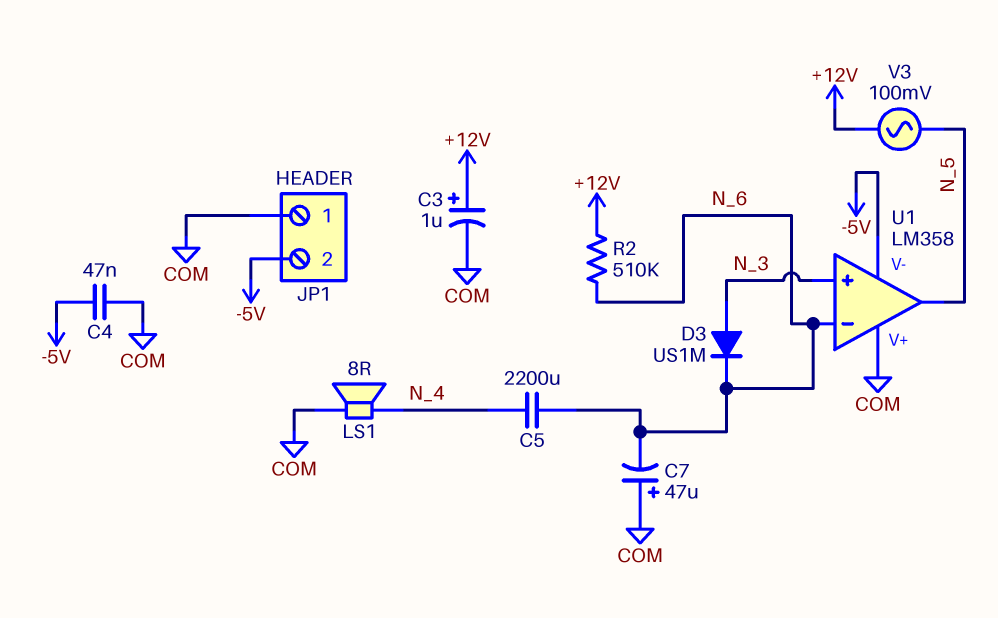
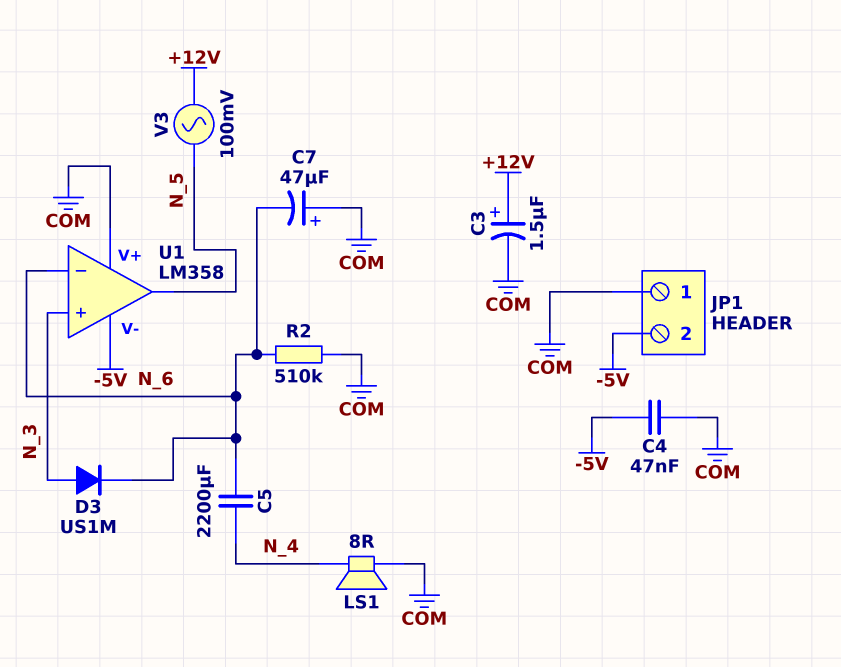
C3: 1uF (plus +12V, minus COM) -> 1.5uF (plus +12V, minus COM)
R2: 510k (+12V, N_6) -> 510k (COM, N_6)

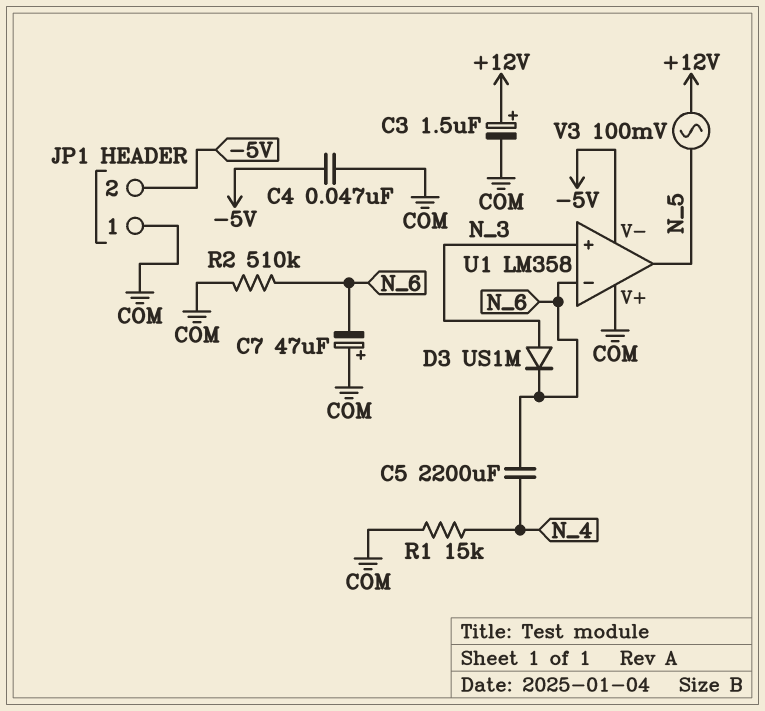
LS1: speaker 8R (COM, N_4) -> none
R1: none -> 15k (COM, N_4)

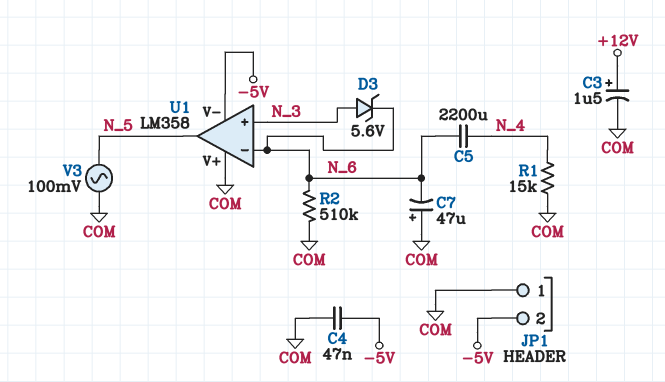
D3: diode US1M (A N_3, K N_6) -> zener 5.6V (A N_3, K N_6)
V3: AC 100mV (+12V, N_5) -> AC 100mV (COM, N_5)

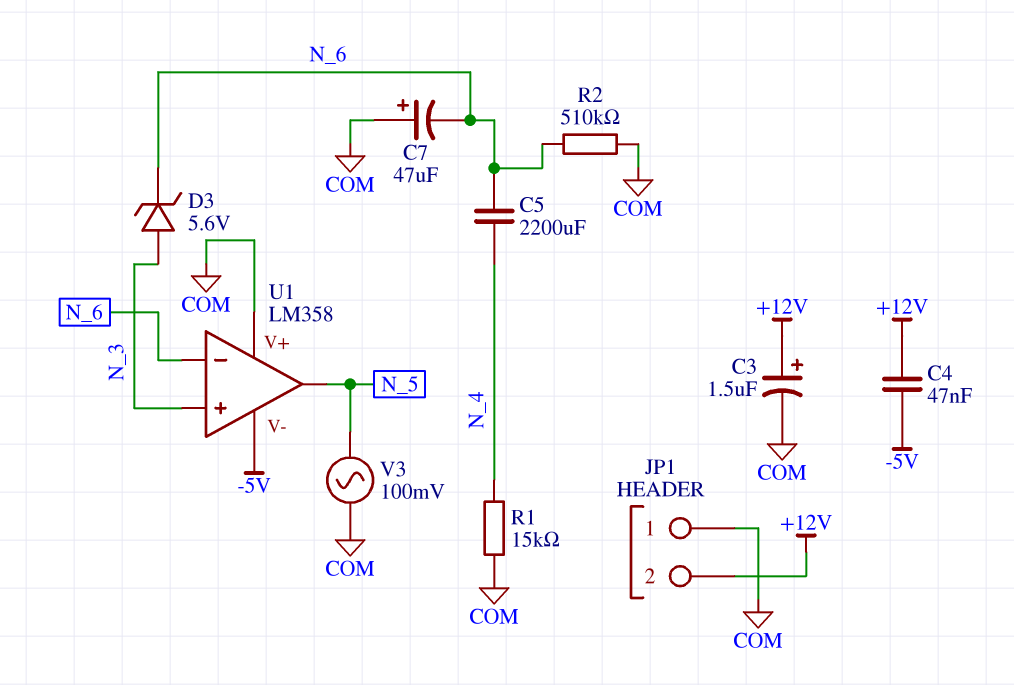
C4: 47nF (-5V, COM) -> 47nF (+12V, -5V)
JP1 pin 2: -5V -> +12V

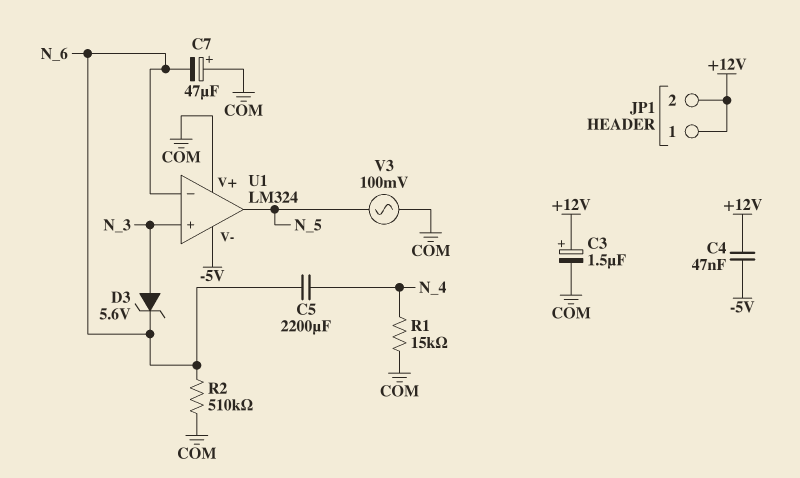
JP1 pin 1: COM -> +12V
U1: LM358 -> LM324

